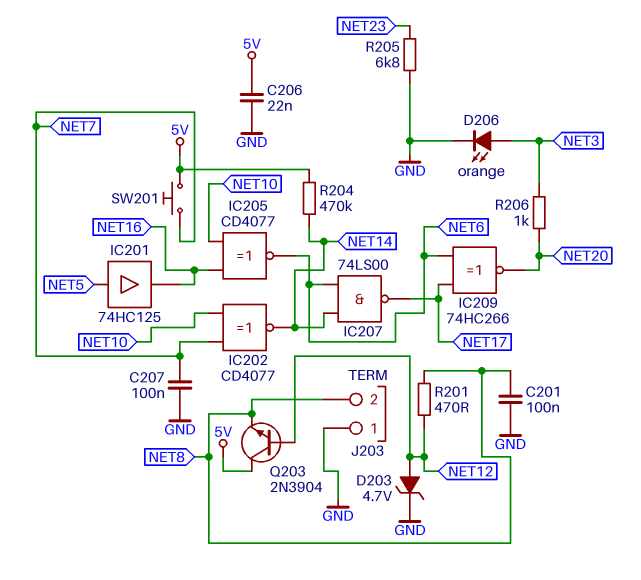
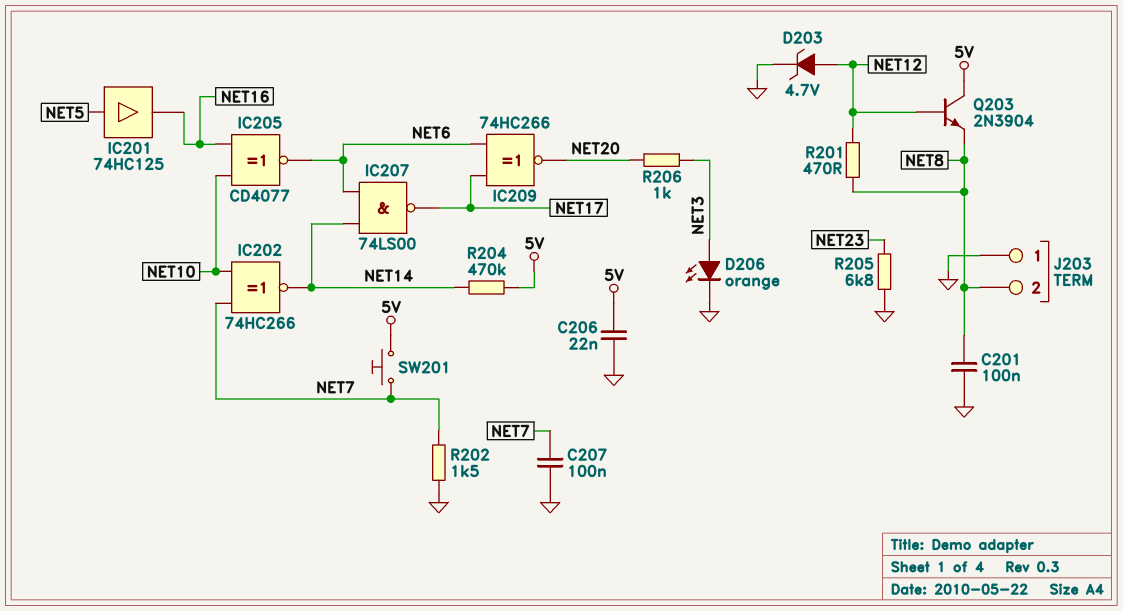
IC202: XNOR CD4077 (in NET7, in NET10, out NET14) -> XNOR 74HC266 (in NET7, in NET10, out NET14)
R202: none -> 1.5k (GND, NET7)

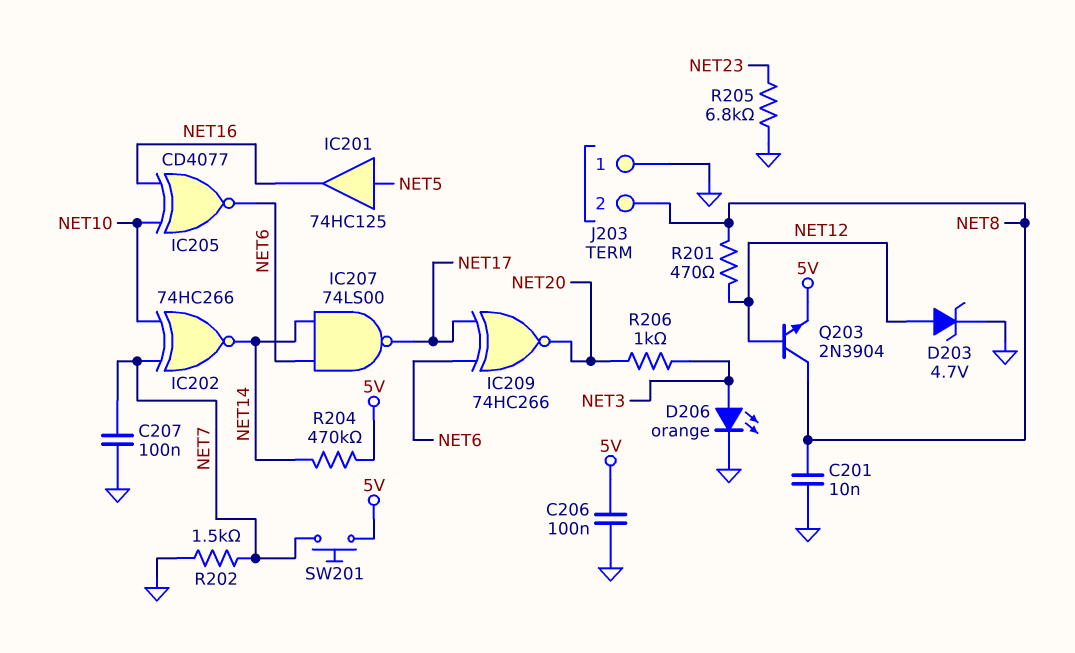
C201: 100nF (GND, NET8) -> 10nF (GND, NET8)
C206: 22nF (5V, GND) -> 100nF (5V, GND)
Q203: NPN 2N3904 (B NET12, C 5V, E NET8) -> NPN 2N3904 (B NET12, C NET8, E 5V)

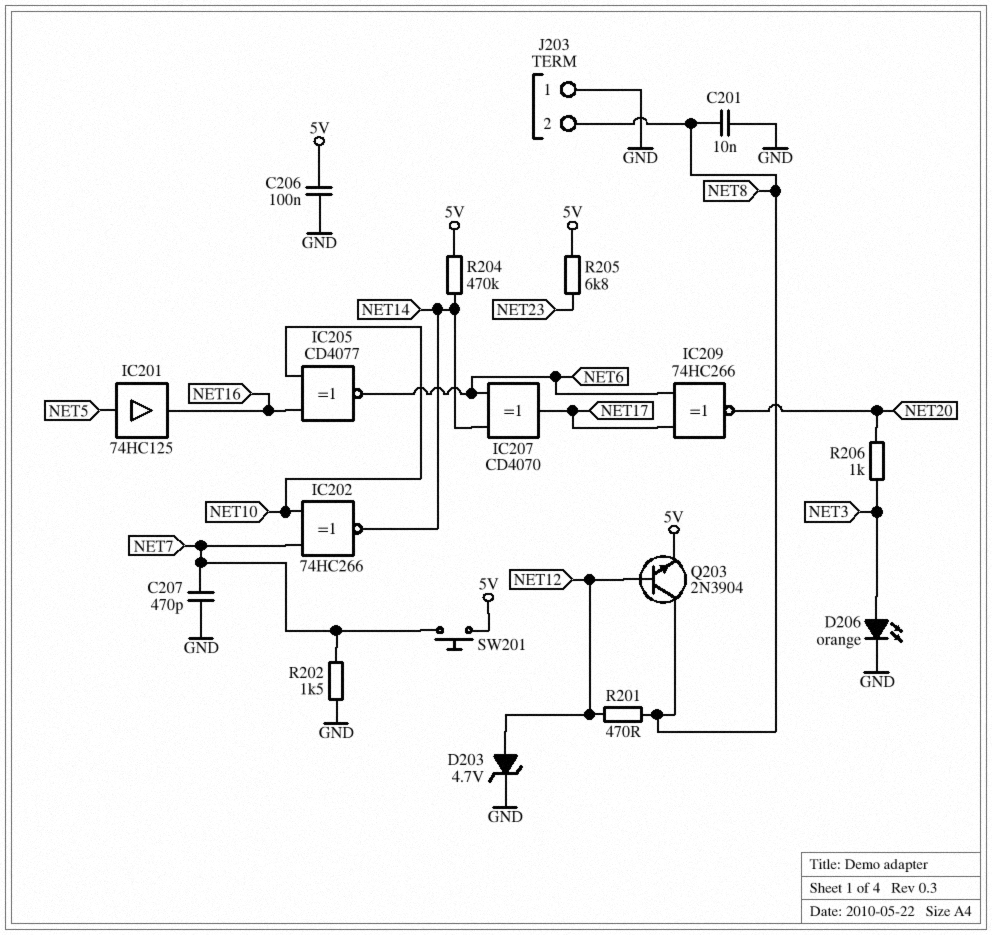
C207: 100nF (GND, NET7) -> 470pF (GND, NET7)
IC207: NAND 74LS00 (in NET6, in NET14, out NET17) -> XOR CD4070 (in NET6, in NET14, out NET17)
R205: 6.8k (GND, NET23) -> 6.8k (5V, NET23)

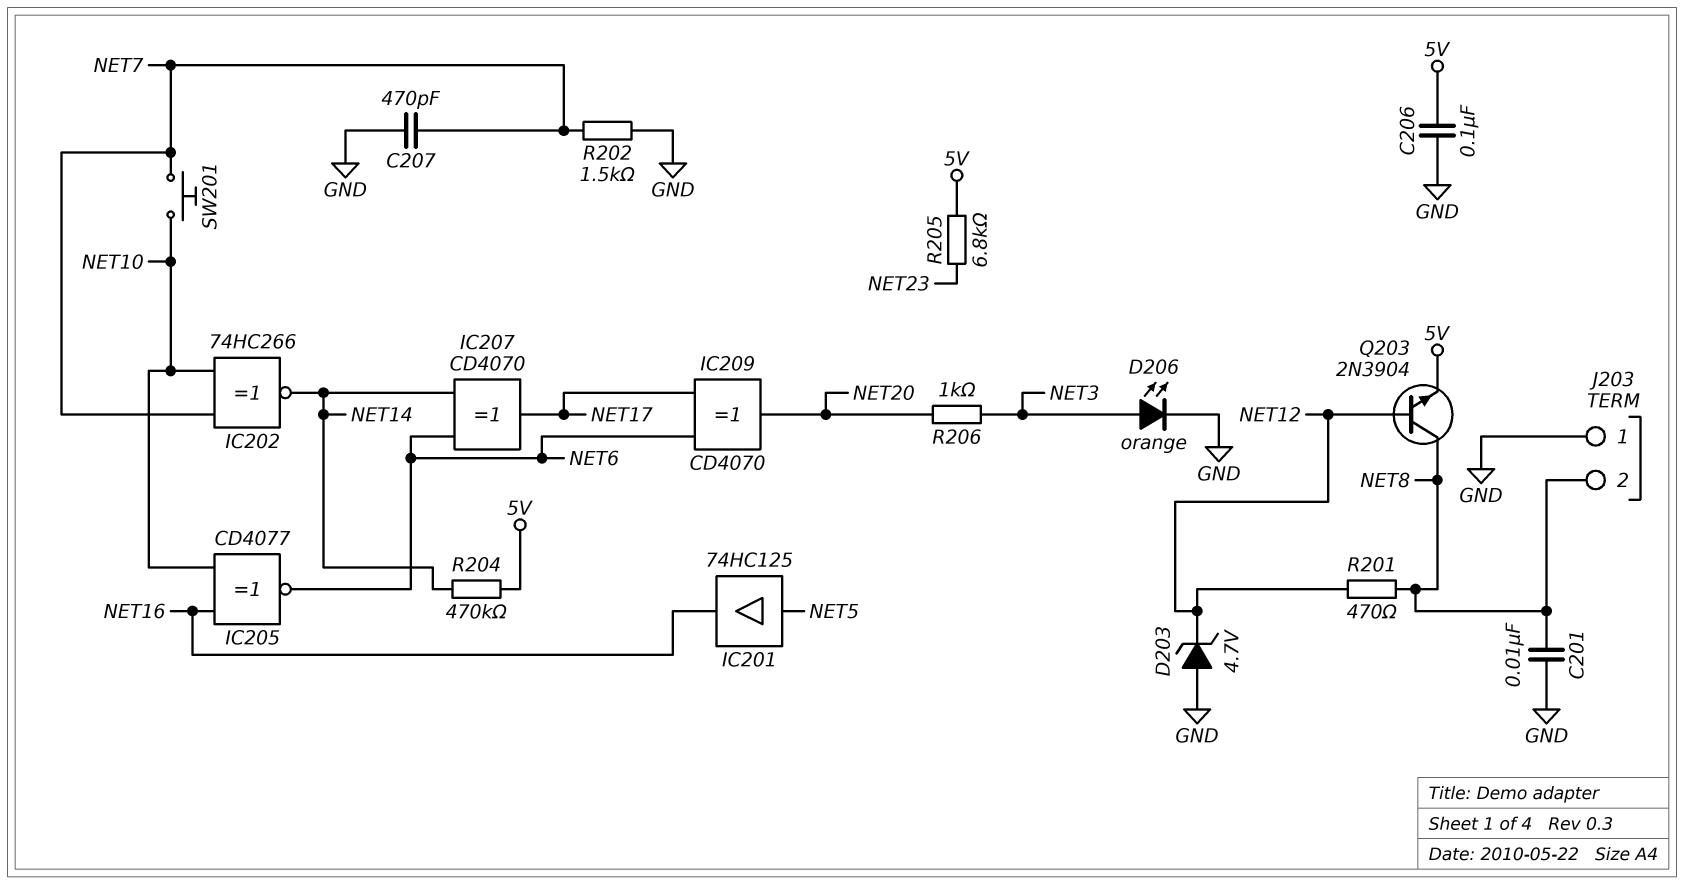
D203: zener 4.7V (A NET12, K GND) -> zener 4.7V (A GND, K NET12)
IC209: XNOR 74HC266 (in NET6, in NET17, out NET20) -> XOR CD4070 (in NET6, in NET17, out NET20)
SW201: button (5V, NET7) -> button (NET7, NET10)

